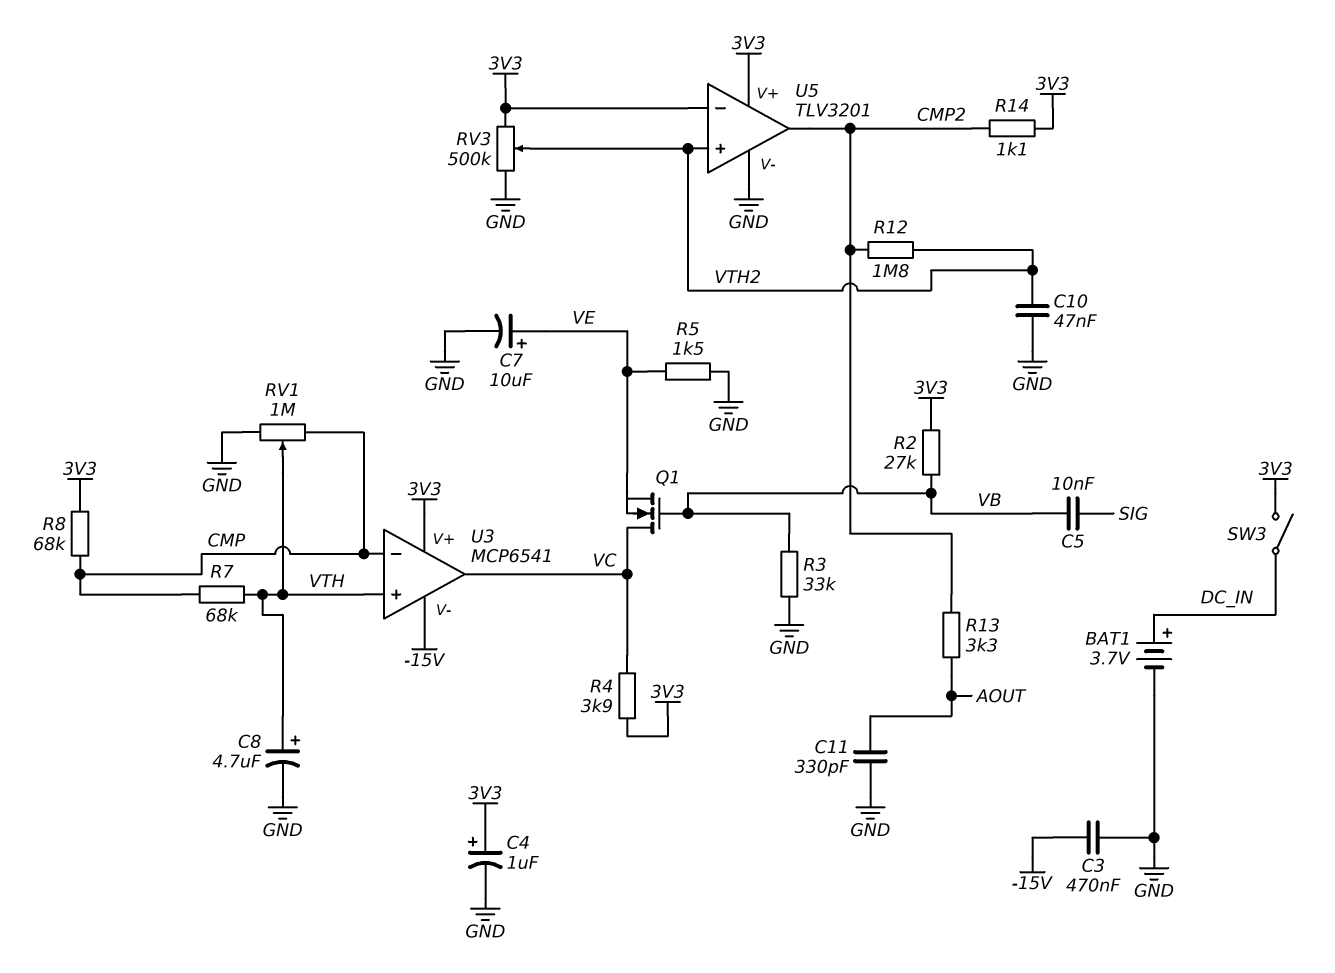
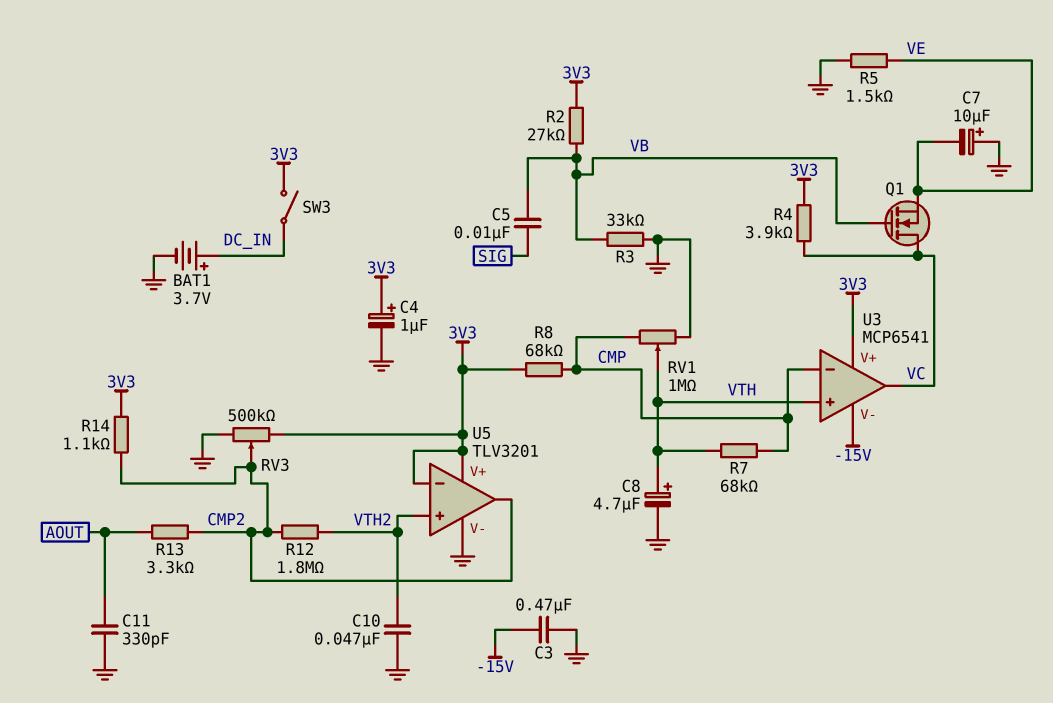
C7: 10uF (plus VE, minus GND) -> 10uF (plus GND, minus VE)
RV3: 500k (3V3, GND, wiper VTH2) -> 500k (3V3, GND, wiper CMP2)

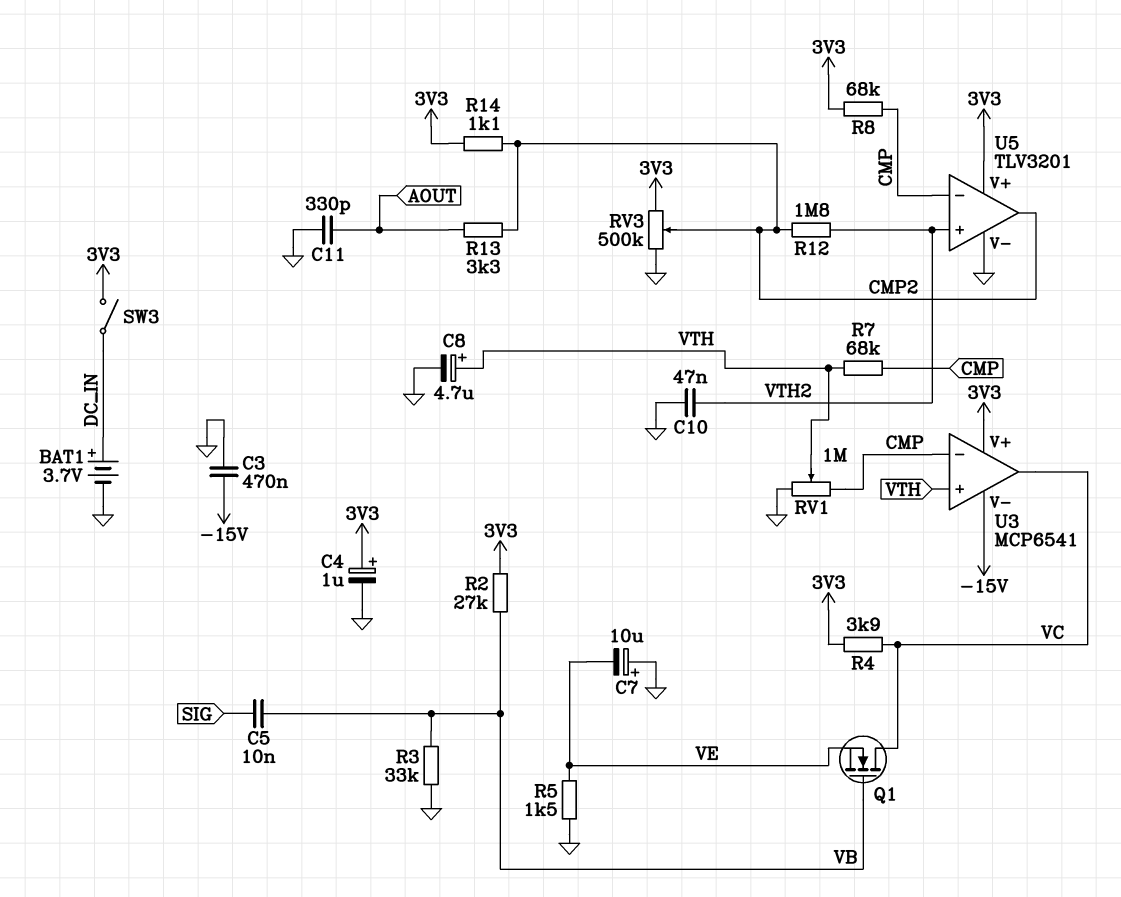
U5 pin in-: 3V3 -> CMP

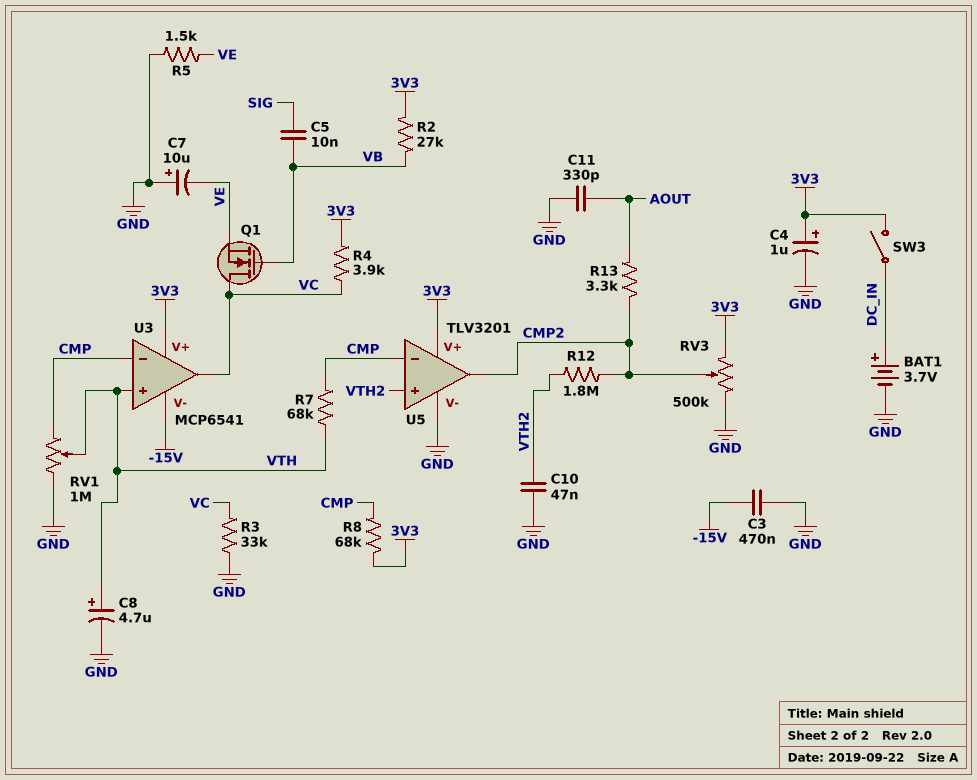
R3: 33k (GND, VB) -> 33k (GND, VC)
R14: 1.1k (3V3, CMP2) -> none

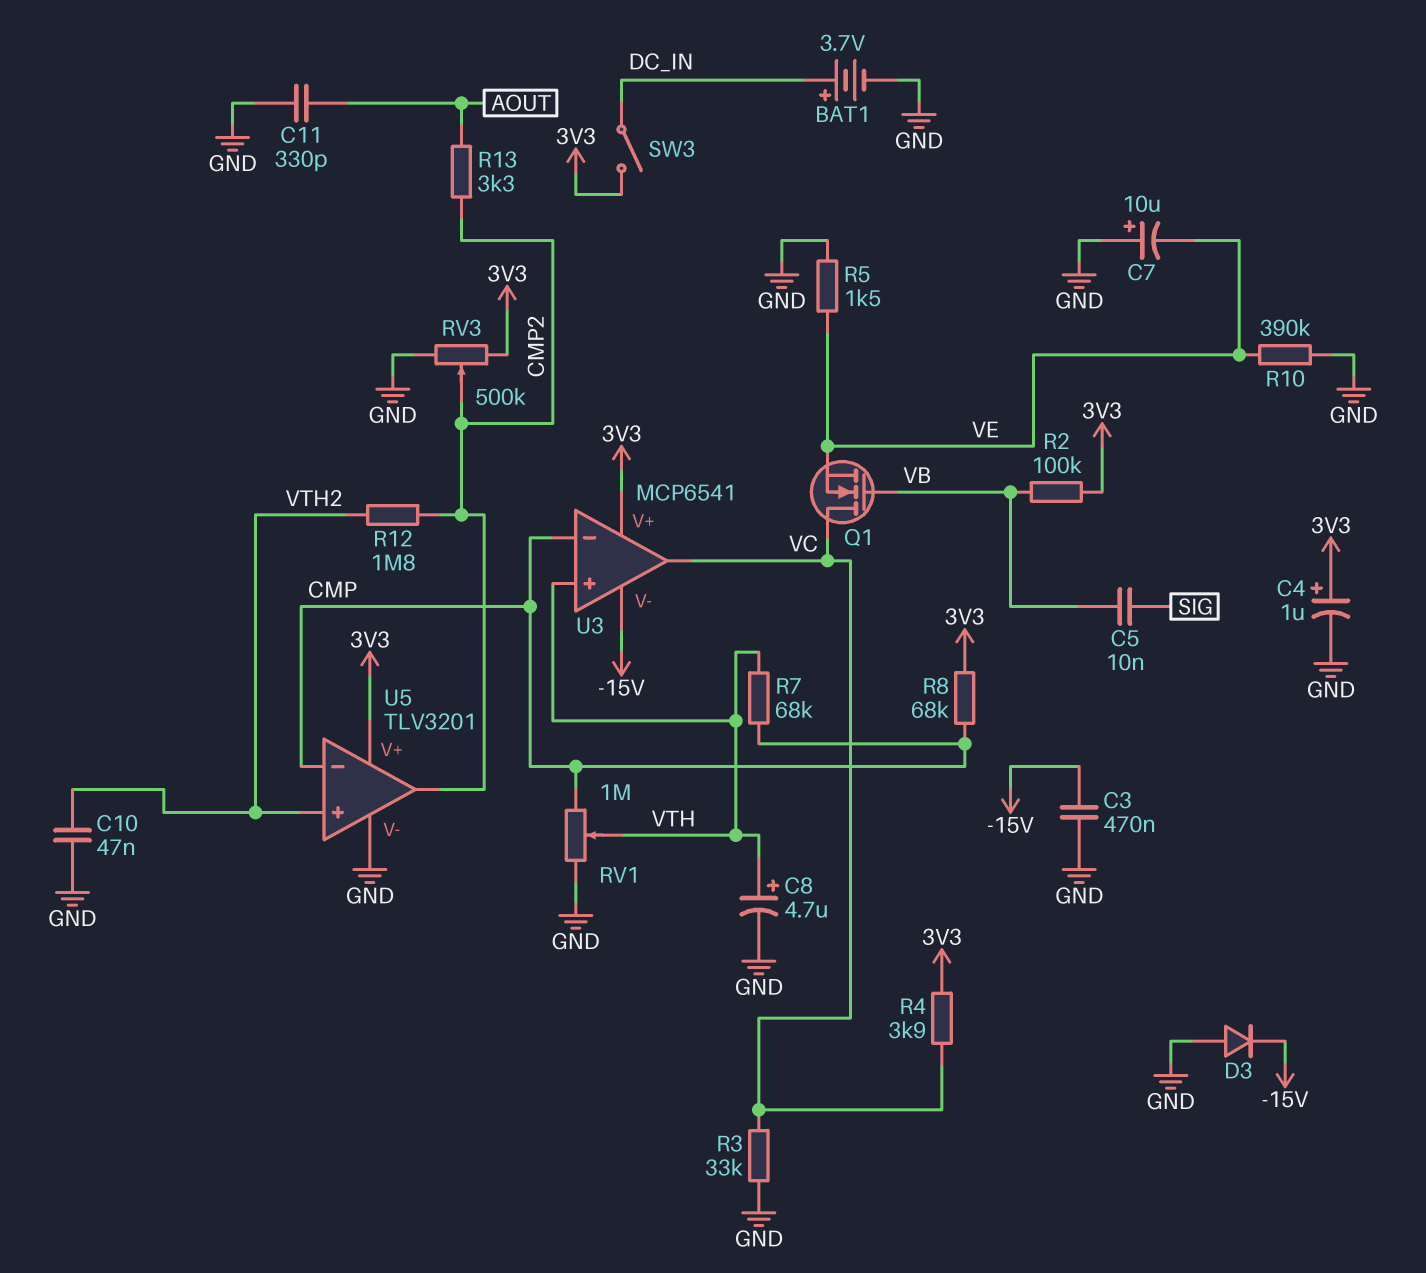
D3: none -> diode (A GND, K -15V)
R2: 27k (3V3, VB) -> 100k (3V3, VB)
R10: none -> 390k (GND, VE)

